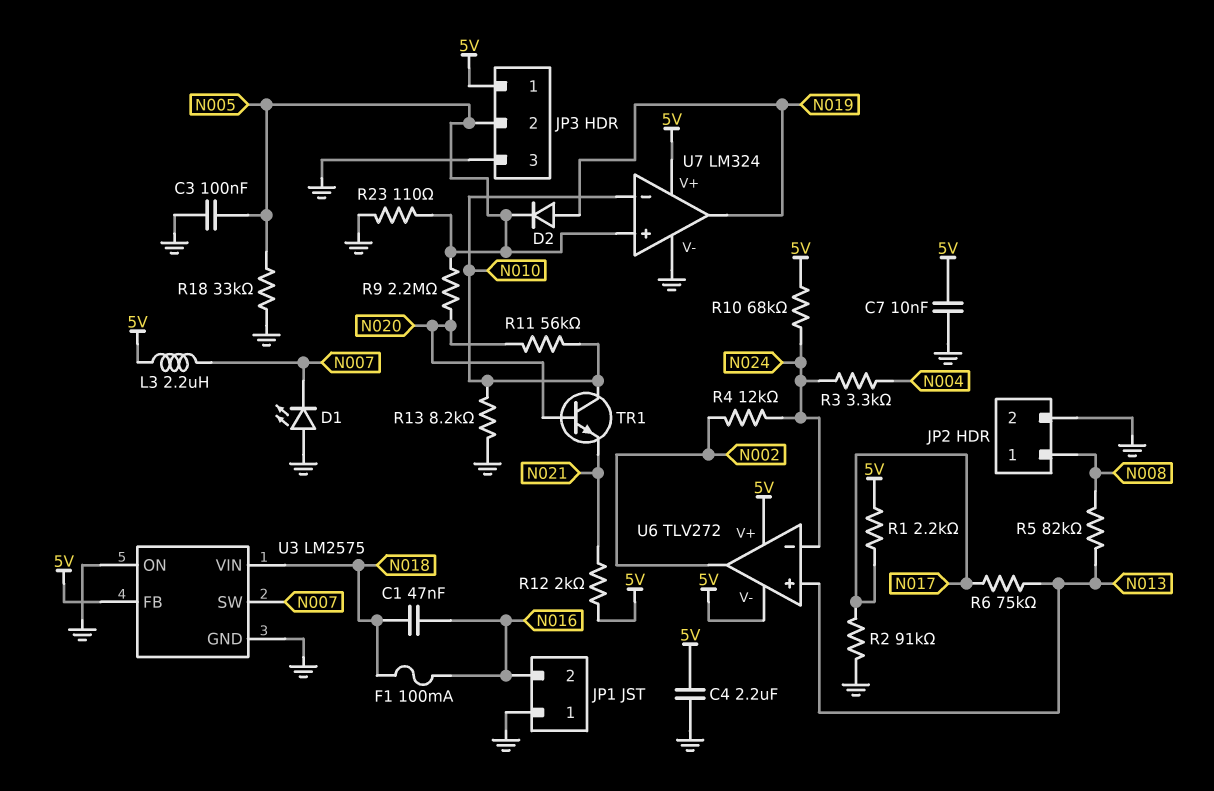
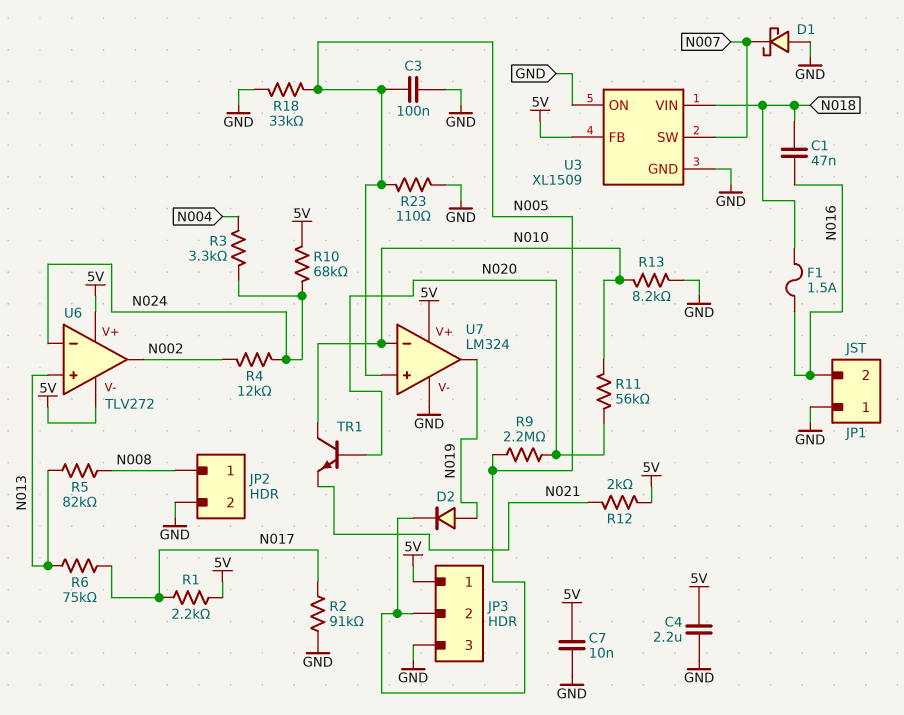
D1: LED (A GND, K N007) -> schottky (A GND, K N007)
F1: 100mA (N016, N018) -> 1.5A (N016, N018)
L3: 2.2uH (5V, N007) -> none
U3: LM2575 -> XL1509

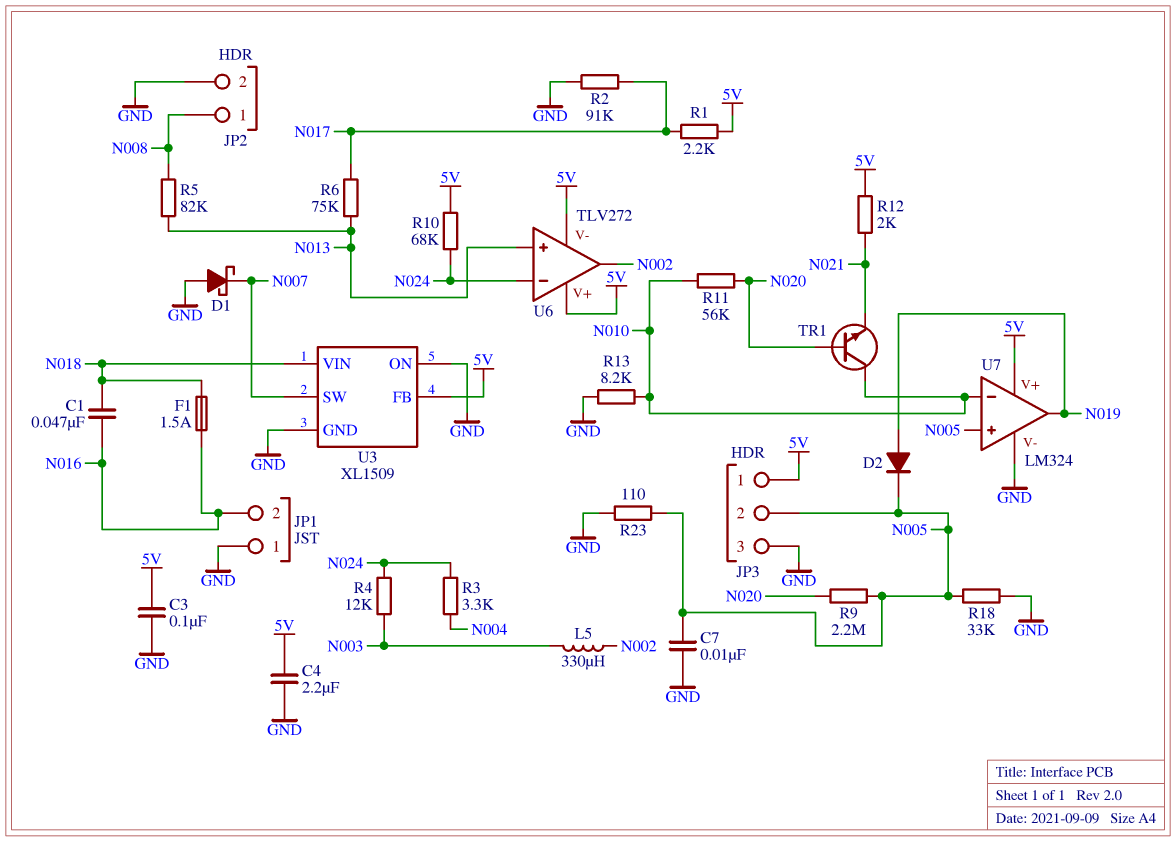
C3: 100nF (GND, N005) -> 100nF (5V, GND)
C7: 10nF (5V, GND) -> 10nF (GND, N005)
L5: none -> 330uH (N002, N003)
R4: 12k (N002, N024) -> 12k (N003, N024)

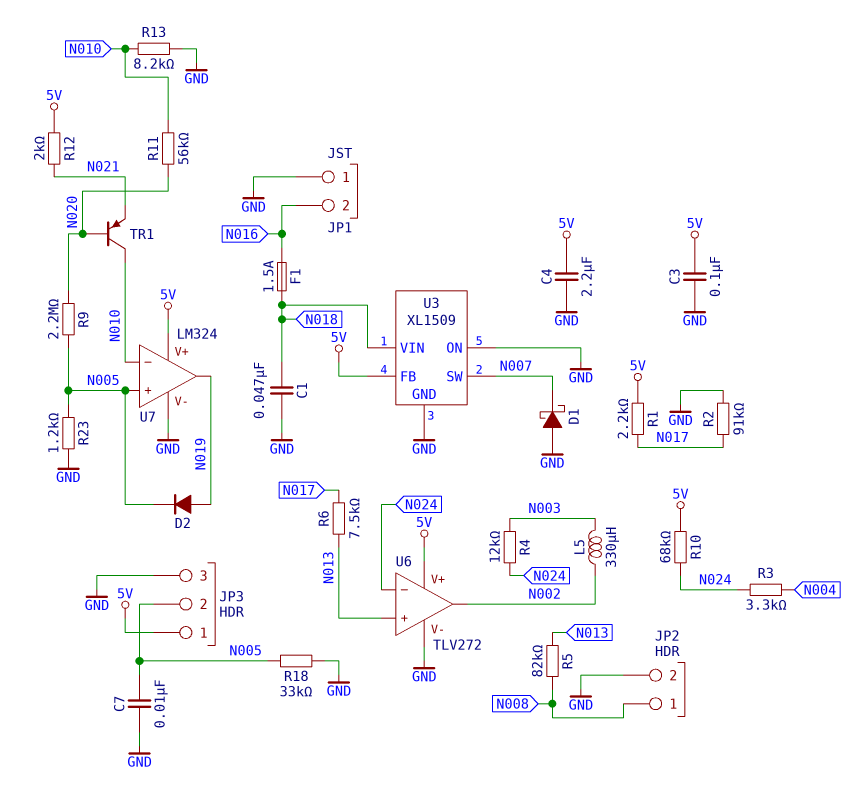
C1: 47nF (N016, N018) -> 47nF (GND, N018)
R6: 75k (N013, N017) -> 7.5k (N013, N017)
R23: 110 (GND, N005) -> 1.2k (GND, N005)
TR1: NPN (B N020, C N010, E N021) -> PNP (B N020, C N010, E N021)
U6 pin V-: 5V -> GND

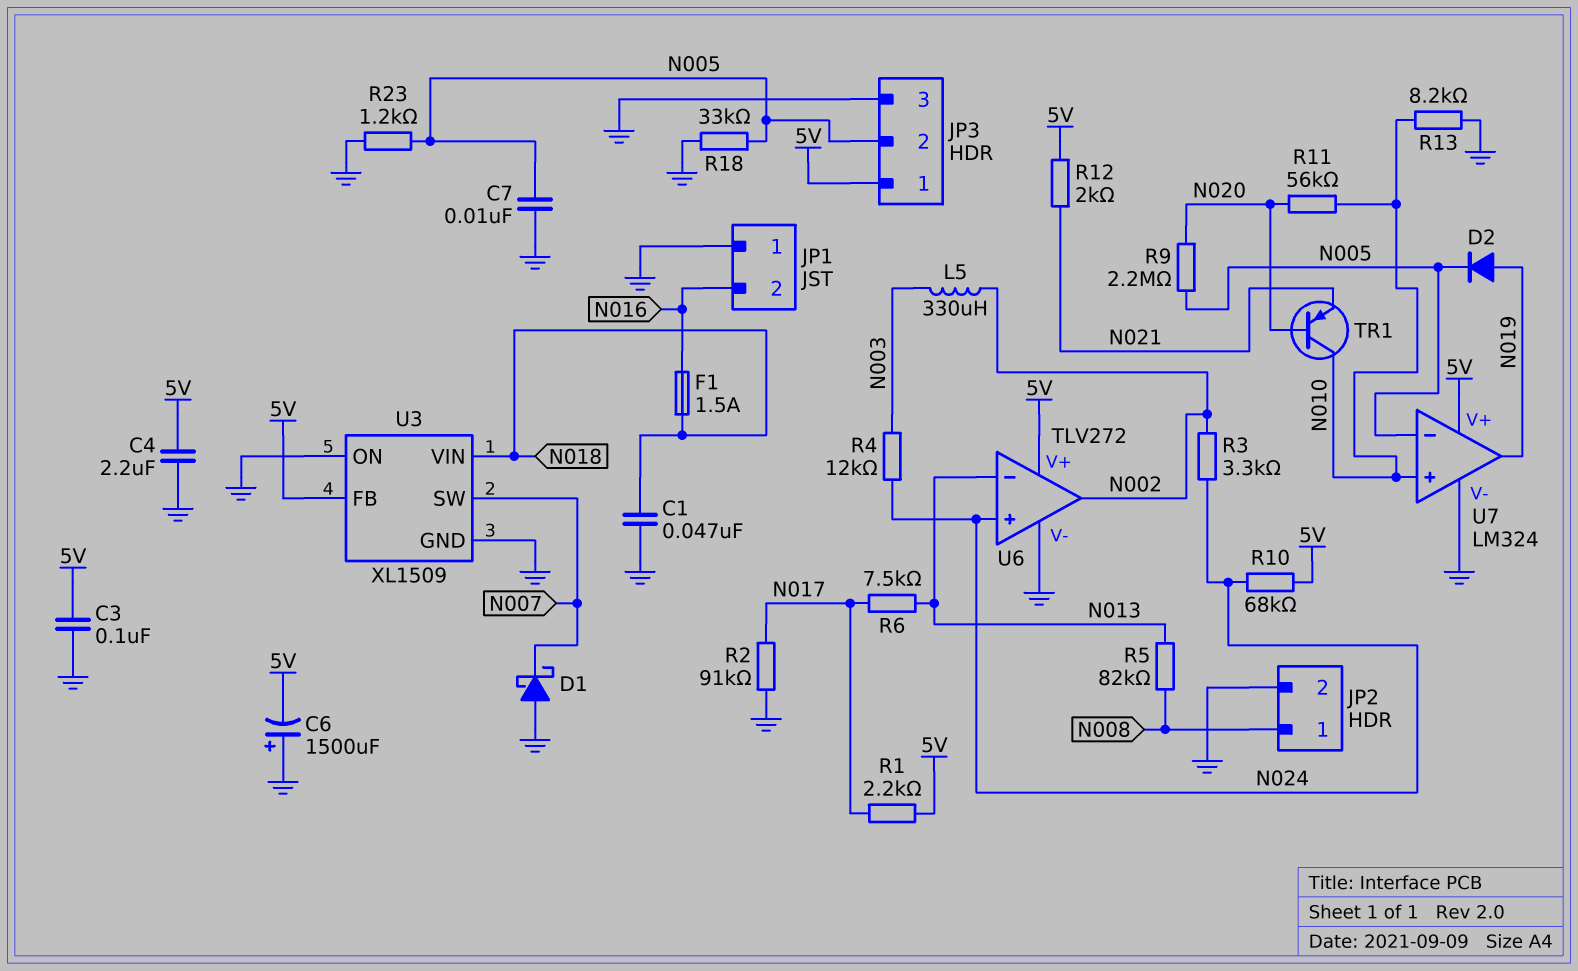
C6: none -> 1500uF (plus GND, minus 5V)
R3: 3.3k (N004, N024) -> 3.3k (N002, N024)
U6 pin in+: N013 -> N024
U6 pin in-: N024 -> N013
U7 pin in+: N005 -> N010
U7 pin in-: N010 -> N005

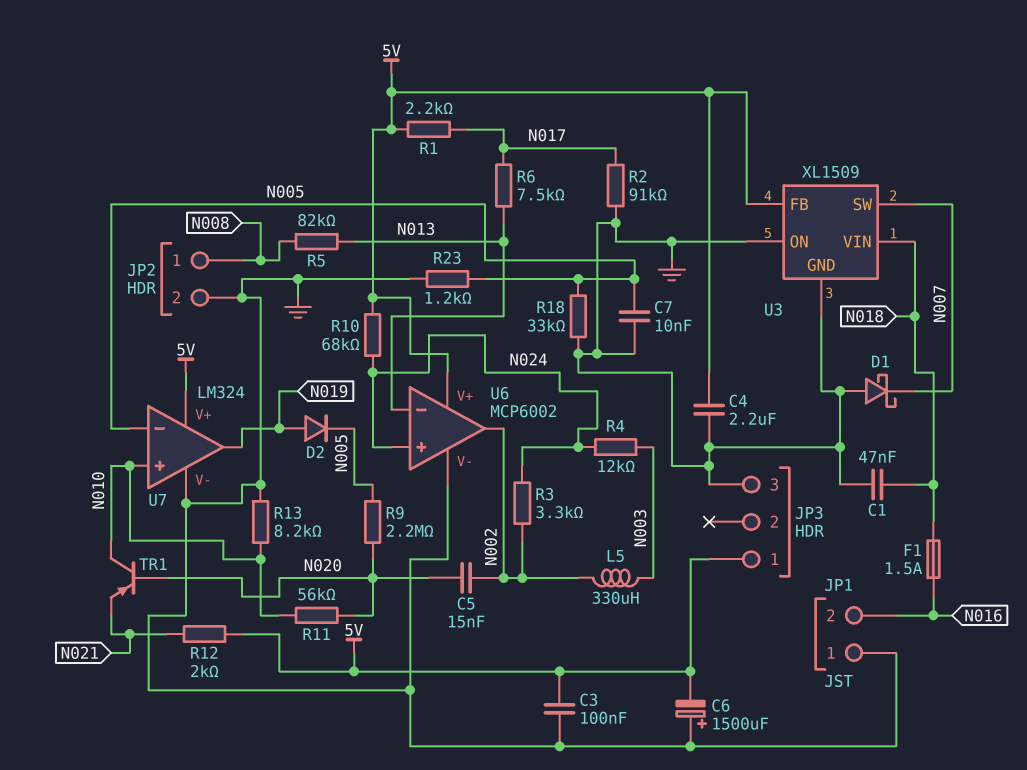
C5: none -> 15nF (N002, N020)
JP3 pin 2: N005 -> none
U6: TLV272 -> MCP6002

